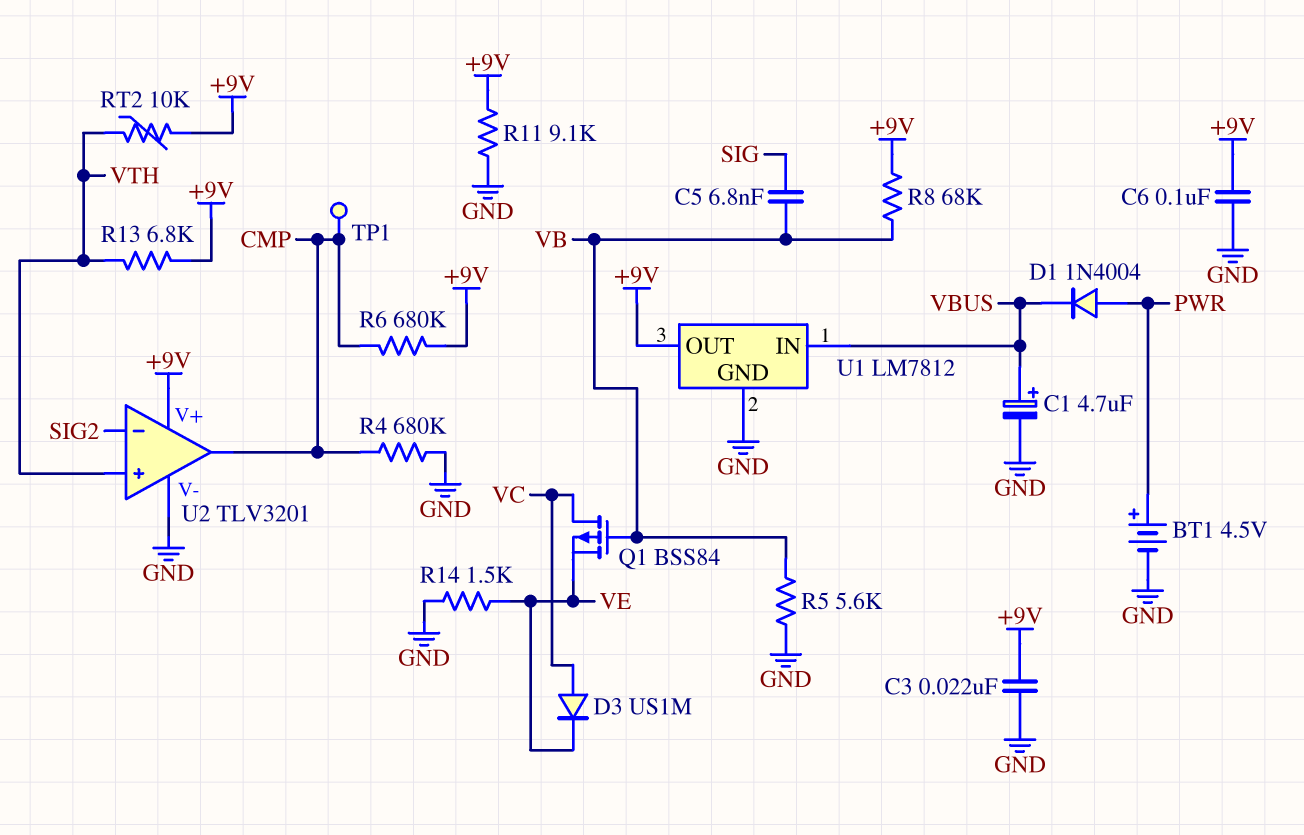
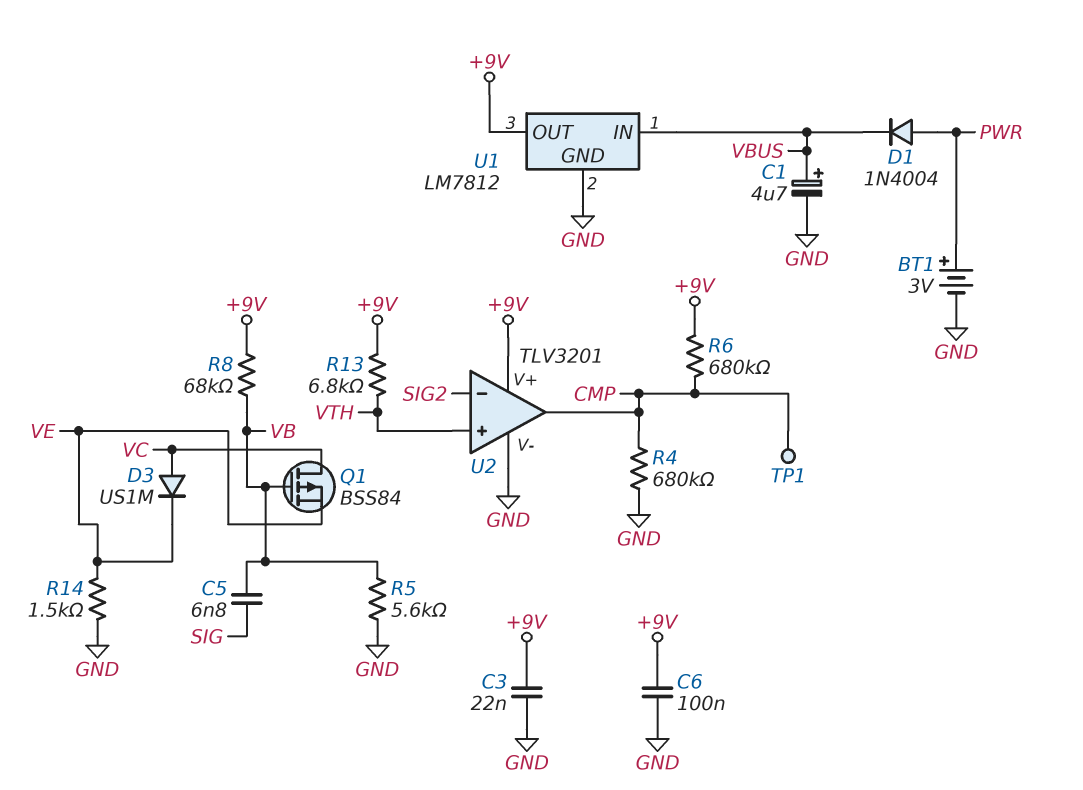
BT1: 4.5V (plus PWR, minus GND) -> 3V (plus PWR, minus GND)
R11: 9.1k (+9V, GND) -> none
RT2: 10k (+9V, VTH) -> none

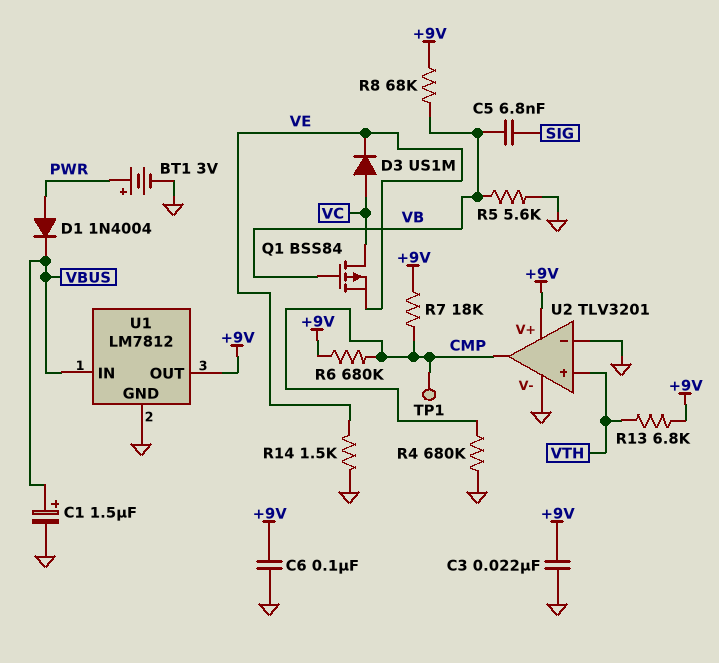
C1: 4.7uF (plus VBUS, minus GND) -> 1.5uF (plus VBUS, minus GND)
R7: none -> 18k (+9V, CMP)
U2 pin in-: SIG2 -> GND

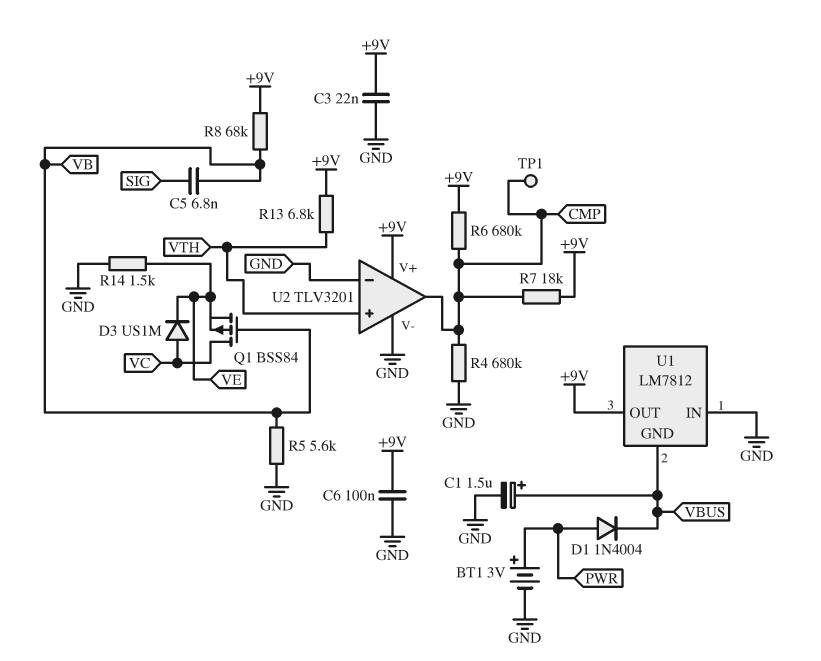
U1 pin GND: GND -> VBUS
U1 pin IN: VBUS -> GND

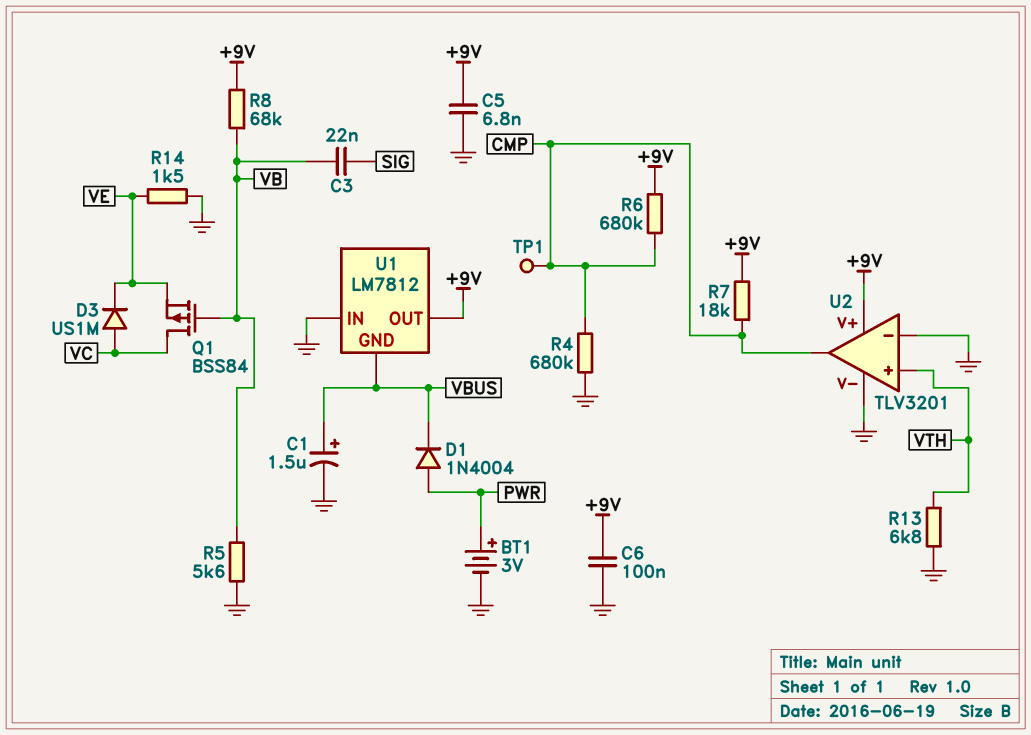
C3: 22nF (+9V, GND) -> 22nF (SIG, VB)
C5: 6.8nF (SIG, VB) -> 6.8nF (+9V, GND)
R13: 6.8k (+9V, VTH) -> 6.8k (GND, VTH)

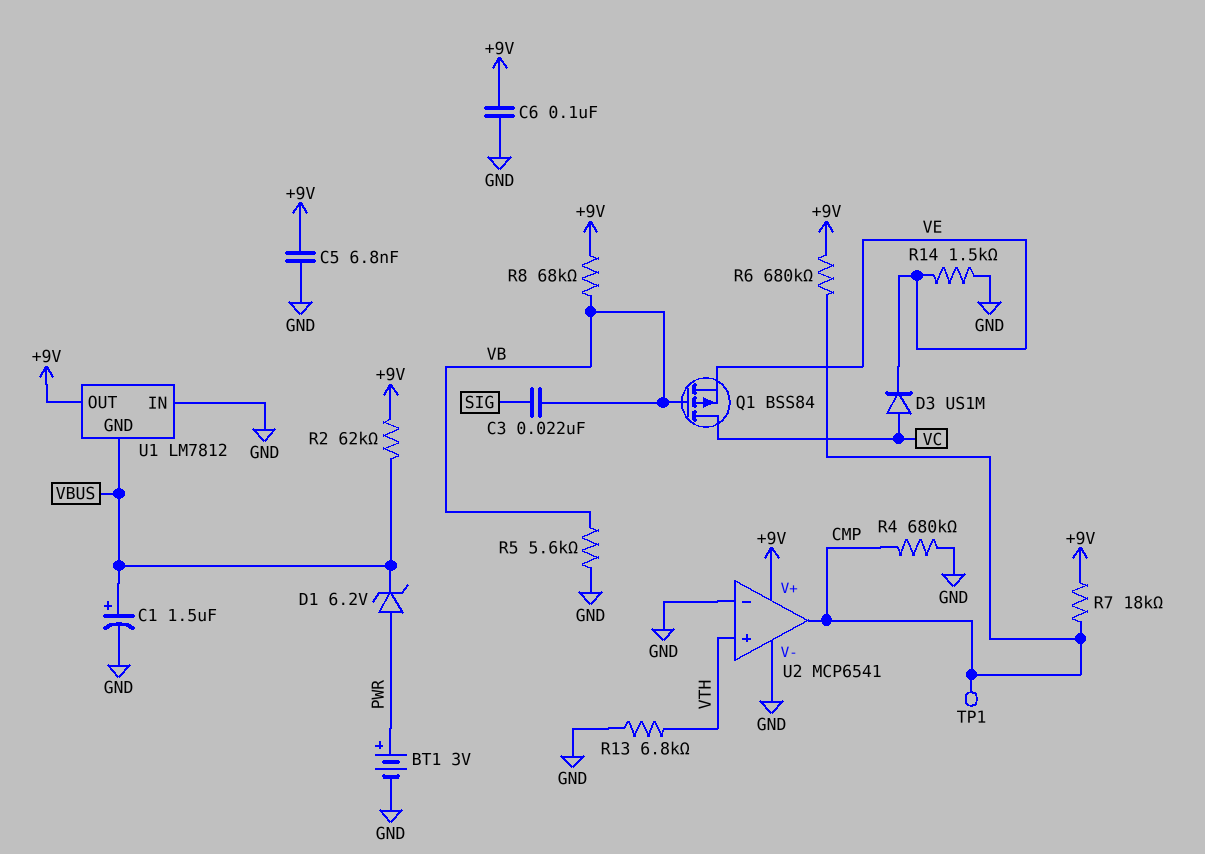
D1: diode 1N4004 (A PWR, K VBUS) -> zener 6.2V (A PWR, K VBUS)
R2: none -> 62k (+9V, VBUS)
U2: TLV3201 -> MCP6541

